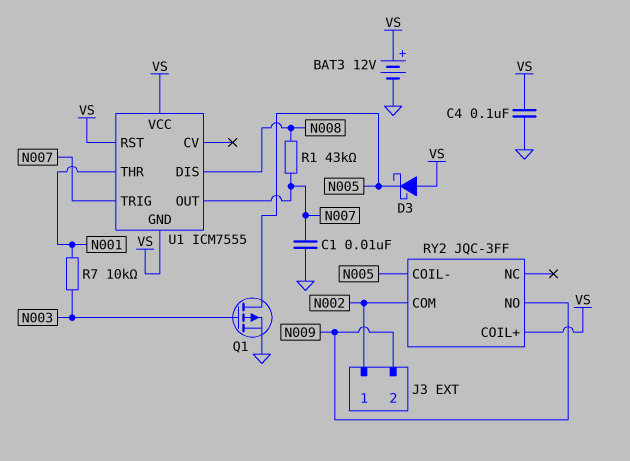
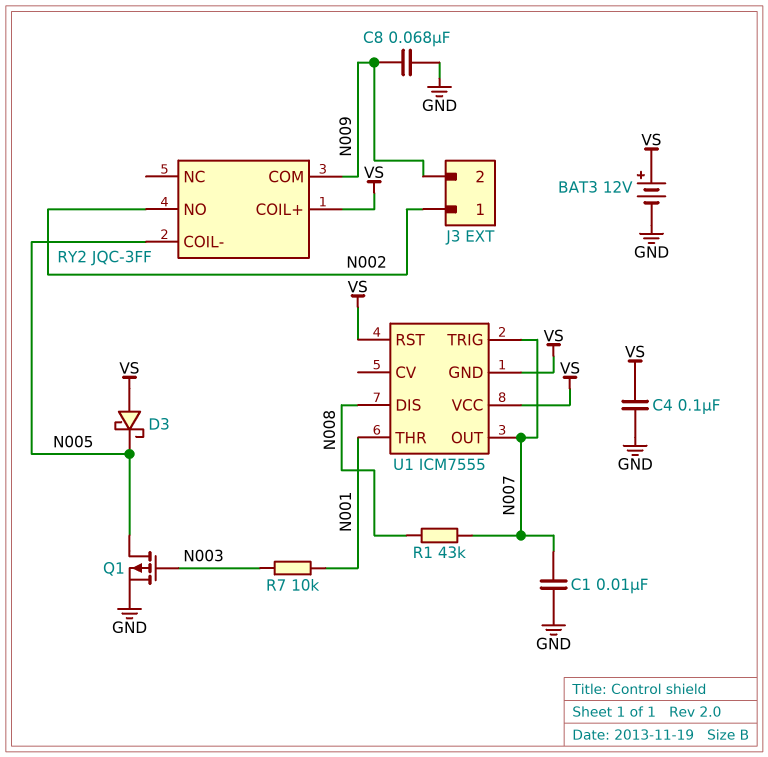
C8: none -> 68nF (GND, N009)
RY2 pin COM: N002 -> N009
RY2 pin NO: N009 -> N002

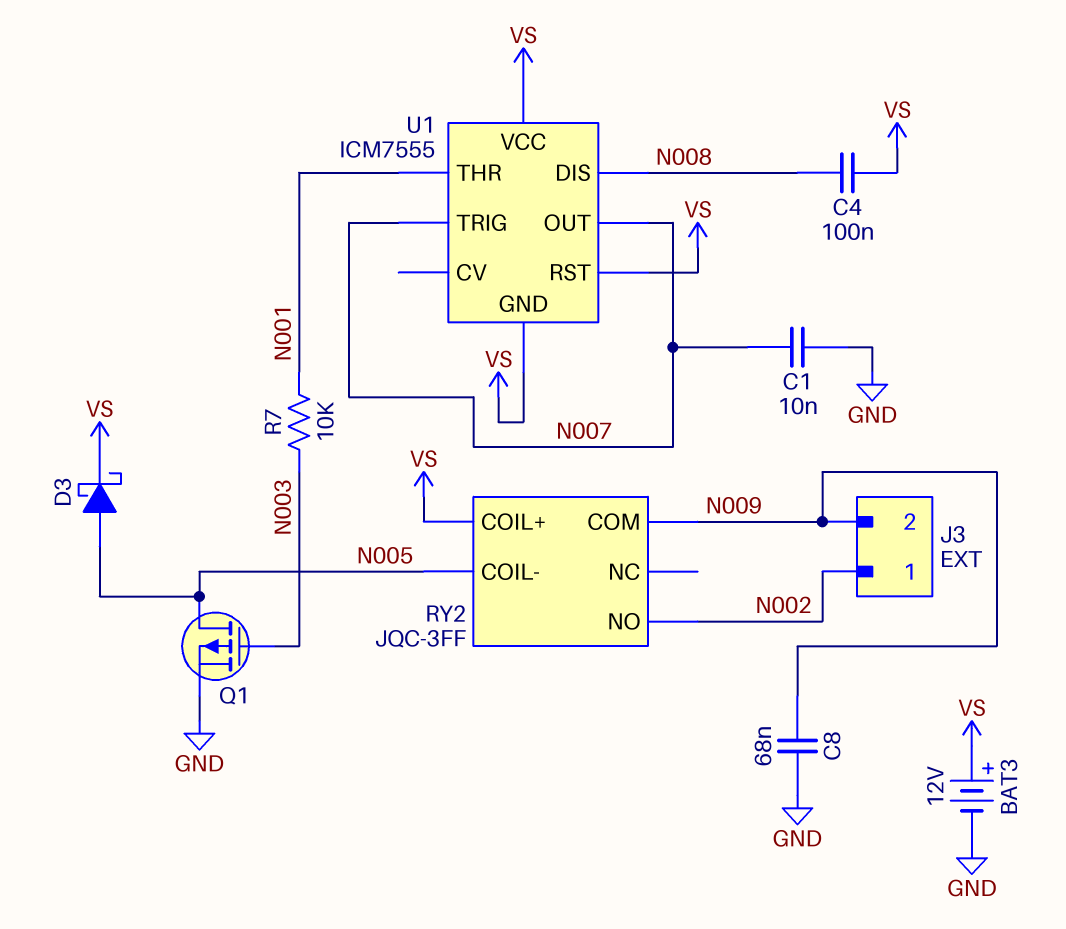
C4: 100nF (GND, VS) -> 100nF (N008, VS)
D3: schottky (A VS, K N005) -> schottky (A N005, K VS)
R1: 43k (N007, N008) -> none

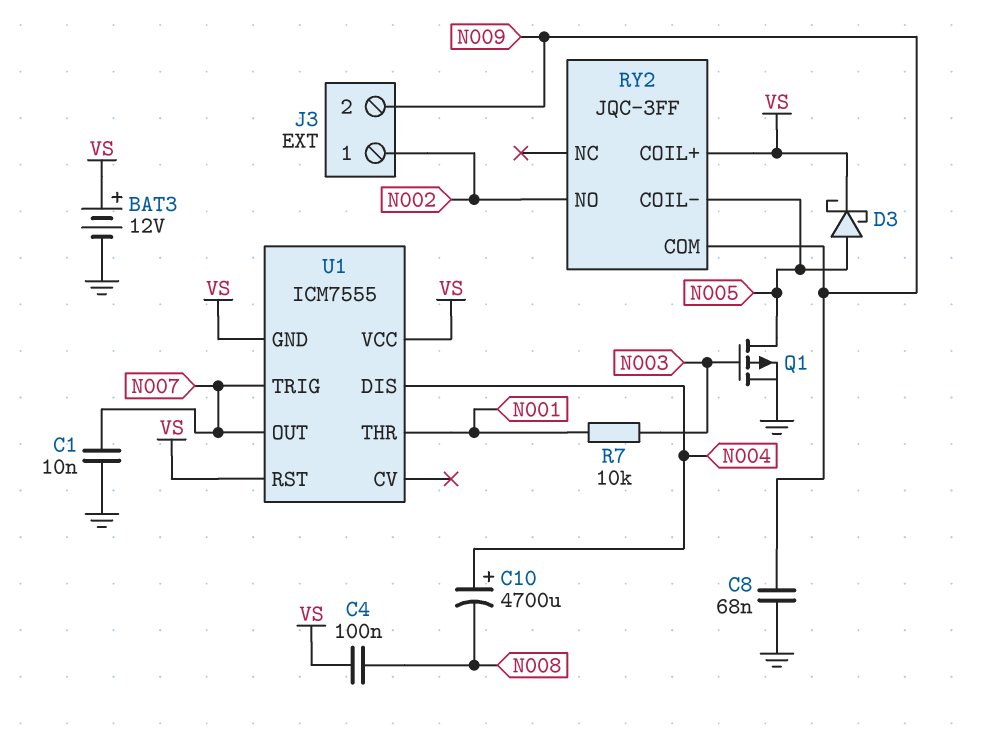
C10: none -> 4700uF (plus N004, minus N008)
U1 pin DIS: N008 -> N004

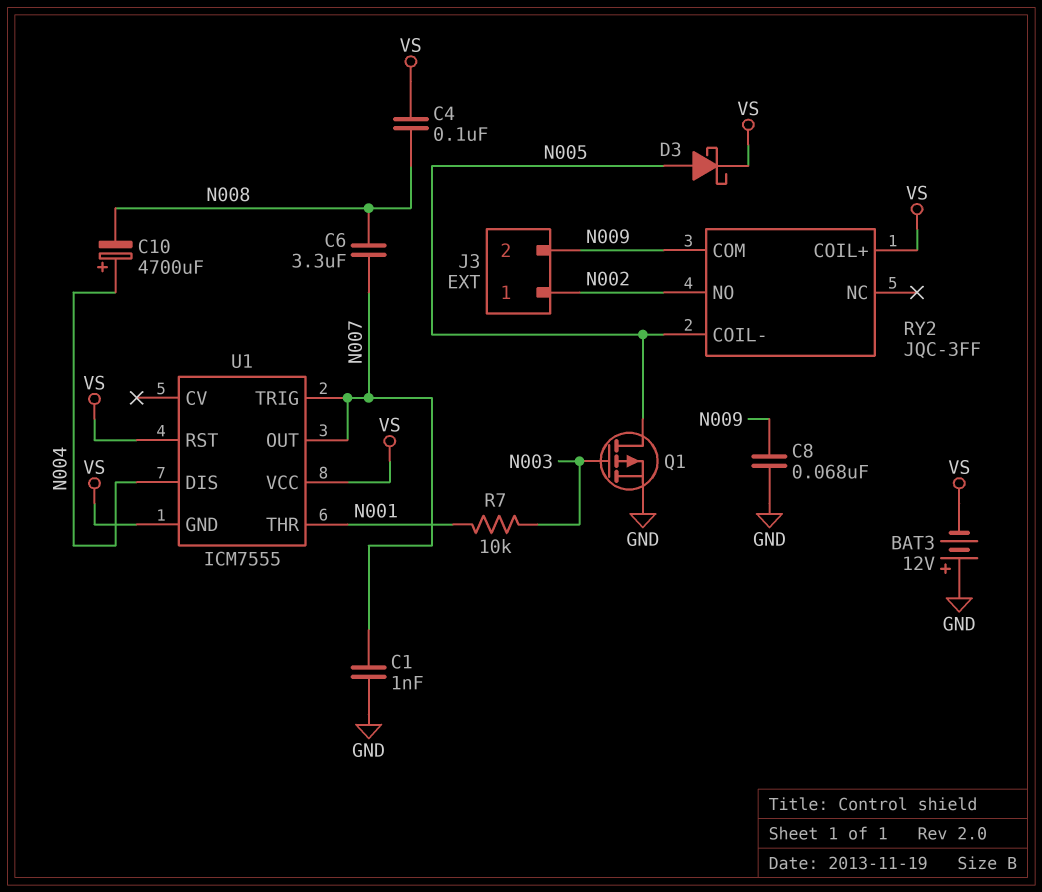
BAT3: 12V (plus VS, minus GND) -> 12V (plus GND, minus VS)
C1: 10nF (GND, N007) -> 1nF (GND, N007)
C6: none -> 3.3uF (N007, N008)

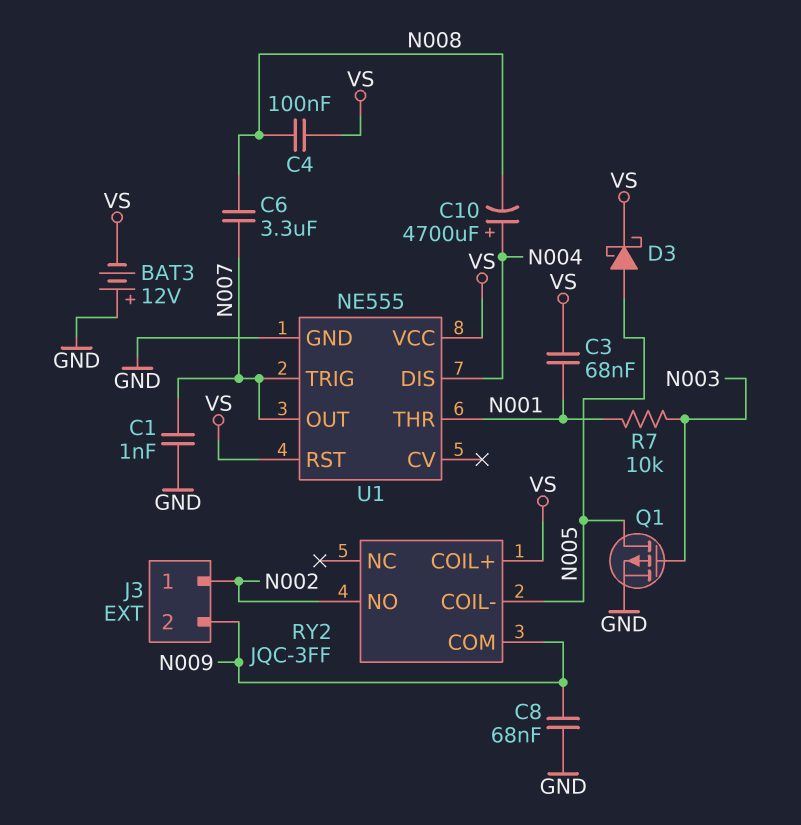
C3: none -> 68nF (N001, VS)
U1: ICM7555 -> NE555
U1 pin GND: VS -> GND

